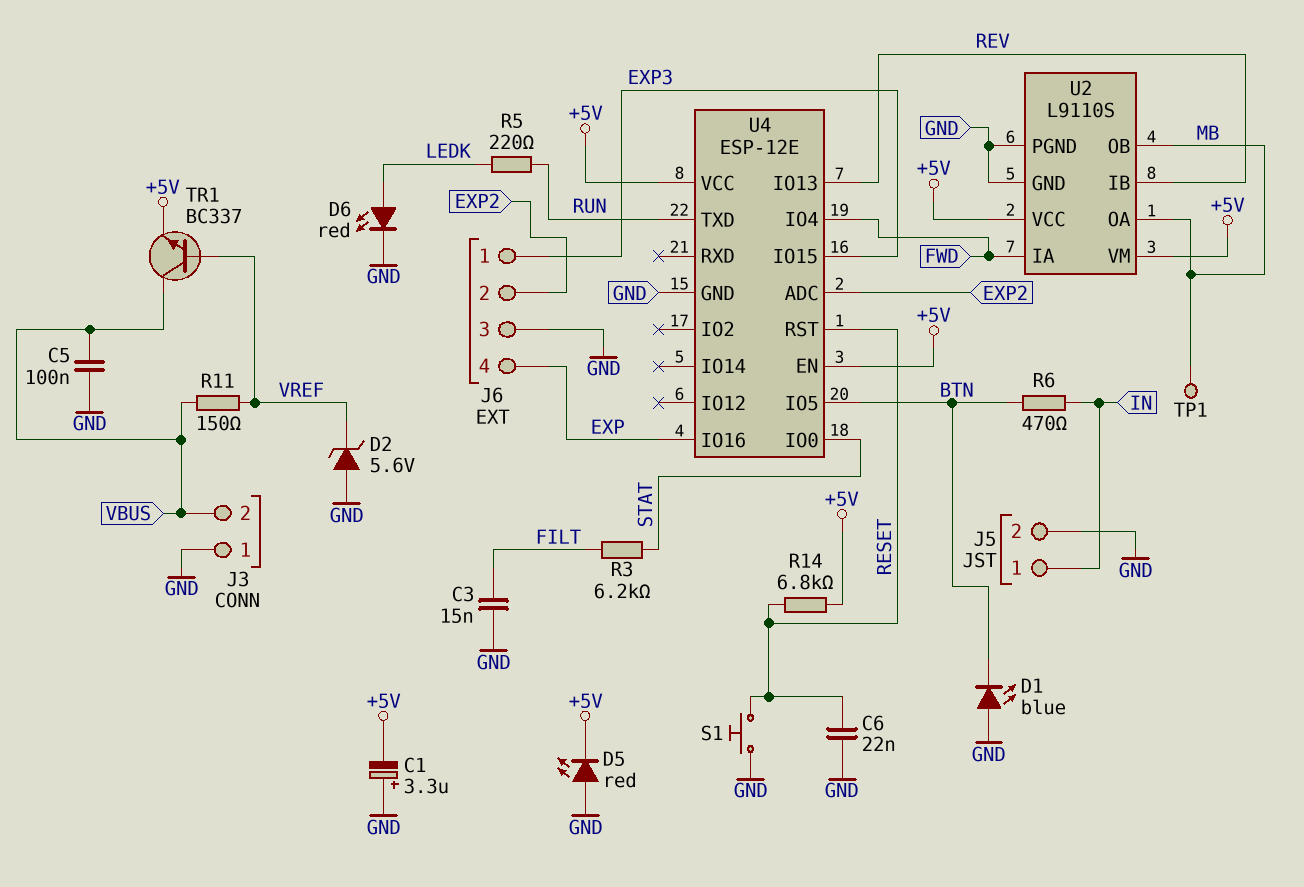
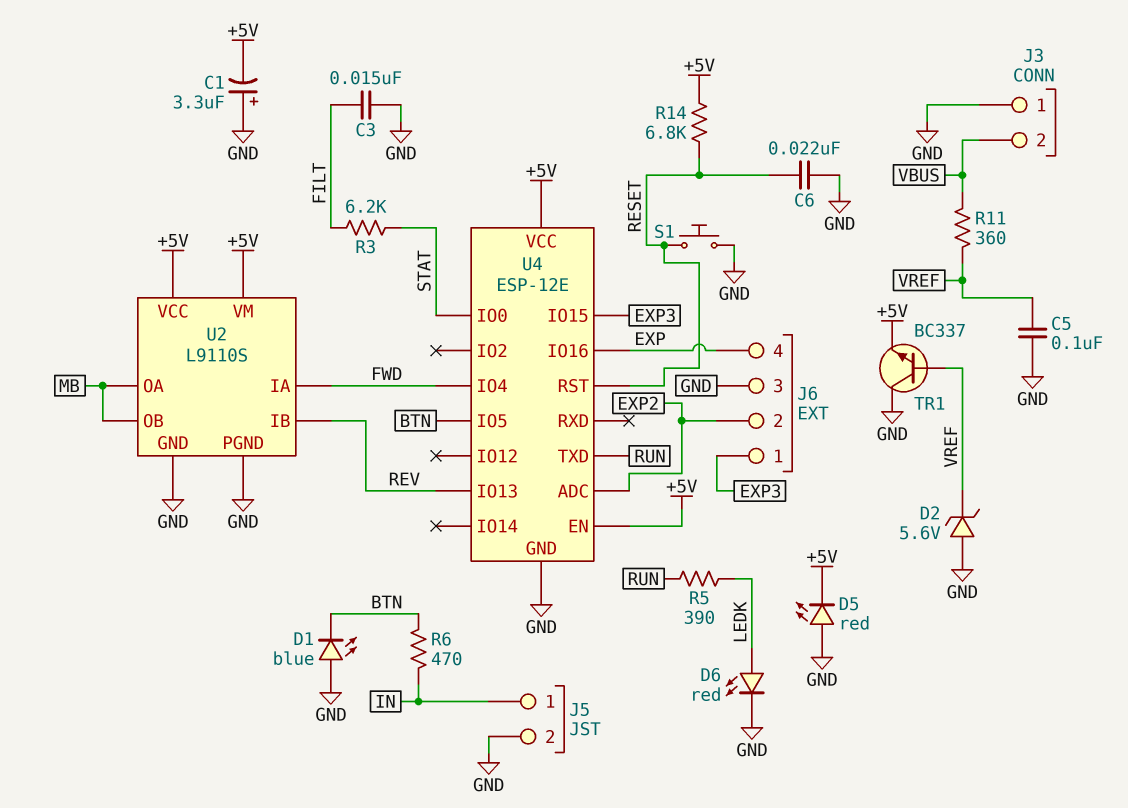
C5: 100nF (GND, VBUS) -> 100nF (GND, VREF)
R5: 220 (LEDK, RUN) -> 390 (LEDK, RUN)
R11: 150 (VBUS, VREF) -> 360 (VBUS, VREF)
TP1: test point (MB) -> none
TR1: NPN BC337 (B VREF, C VBUS, E +5V) -> NPN BC337 (B VREF, C GND, E +5V)

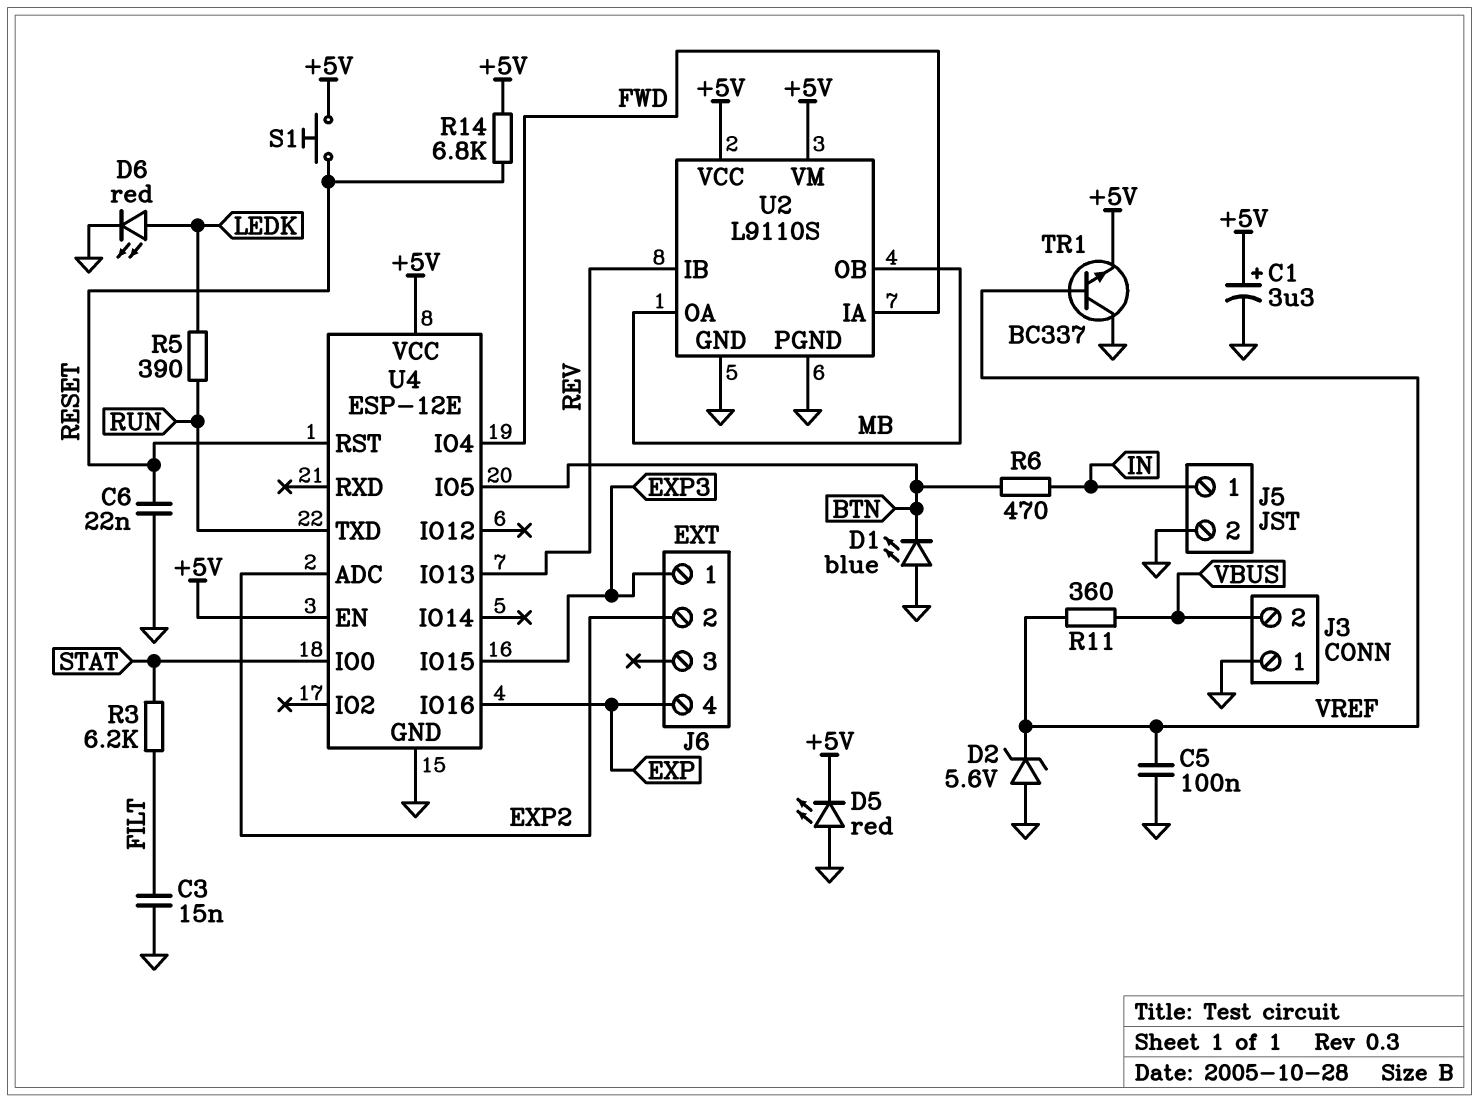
C1: 3.3uF (plus GND, minus +5V) -> 3.3uF (plus +5V, minus GND)
J6 pin 3: GND -> none
S1: button (GND, RESET) -> button (+5V, RESET)

